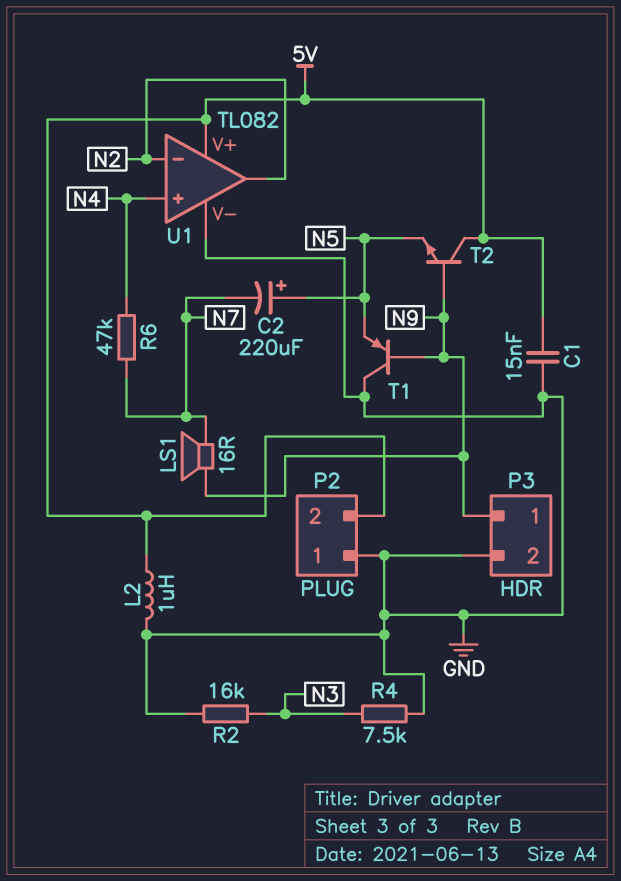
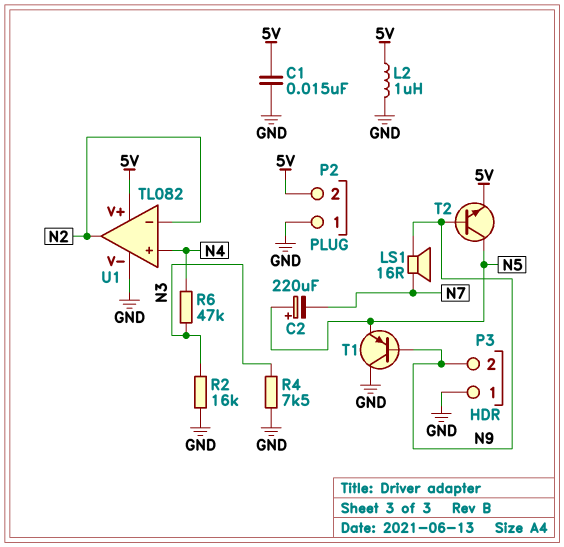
P3 pin 1: N9 -> GND
P3 pin 2: GND -> N9
R6: 47k (N4, N7) -> 47k (N3, N4)
T2: NPN (B N9, C 5V, E N5) -> NPN (B N9, C N5, E 5V)

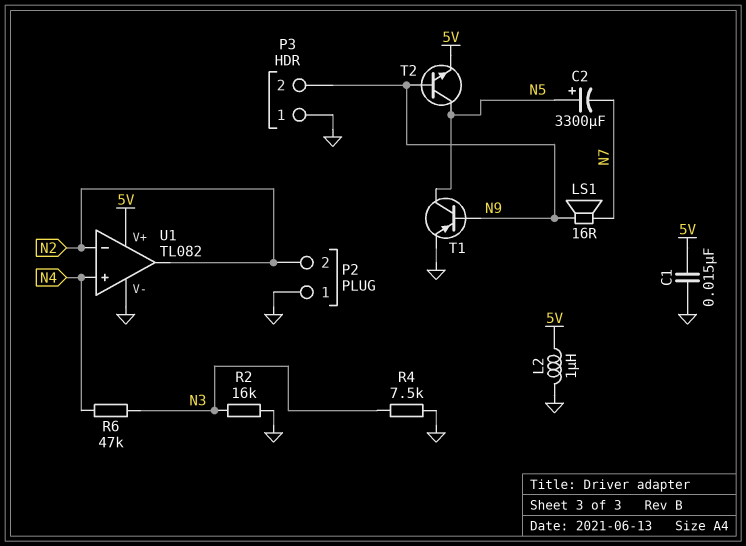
C2: 220uF (plus N5, minus N7) -> 3300uF (plus N5, minus N7)
P2 pin 2: 5V -> N2
T1: PNP (B N9, C GND, E N5) -> PNP (B N9, C N5, E GND)

